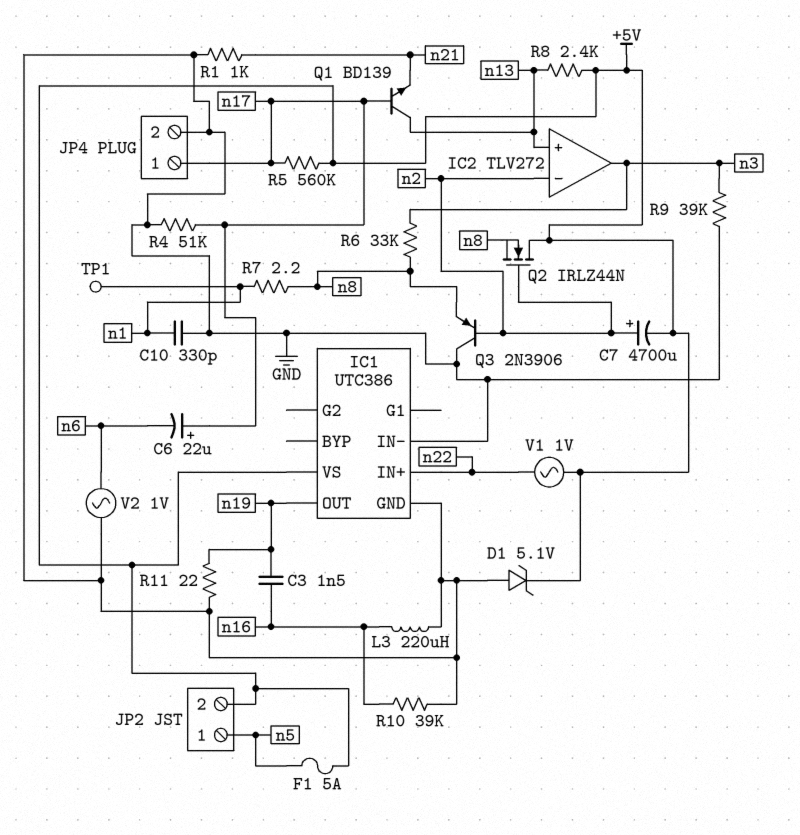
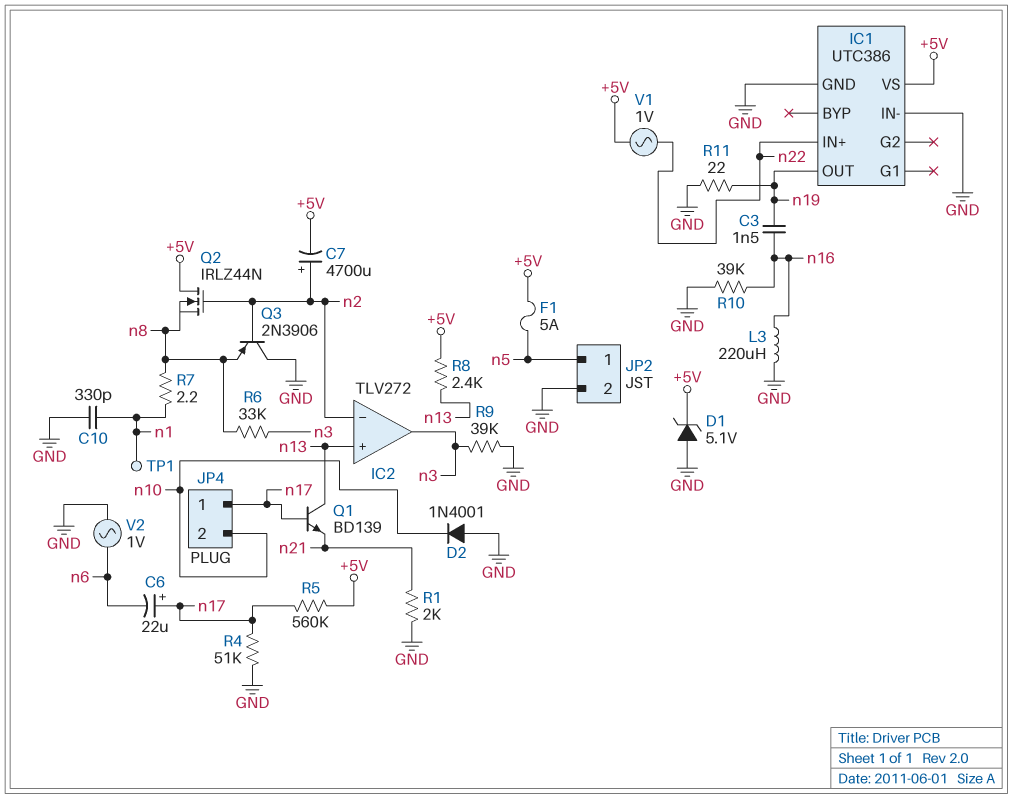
D2: none -> diode 1N4001 (A GND, K n10)
JP2 pin 2: +5V -> GND
JP4 pin 2: GND -> n10
R1: 1k (GND, n21) -> 2k (GND, n21)

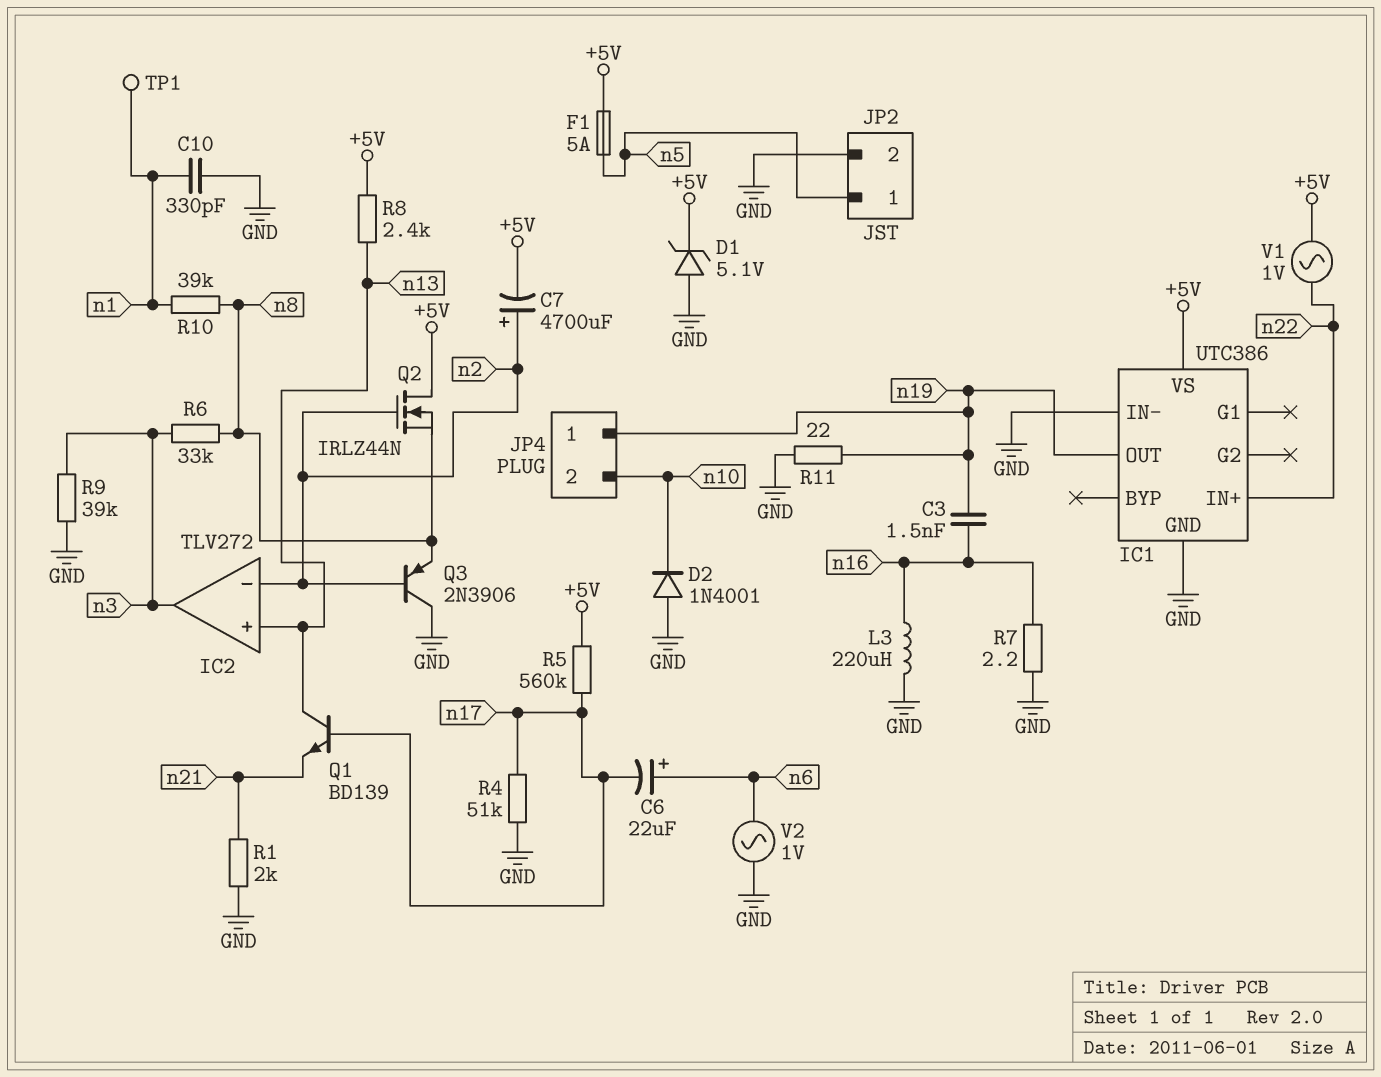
C6: 22uF (plus n17, minus n6) -> 22uF (plus n6, minus n17)
JP4 pin 1: n17 -> n19
R7: 2.2 (n1, n8) -> 2.2 (GND, n16)
R10: 39k (GND, n16) -> 39k (n1, n8)

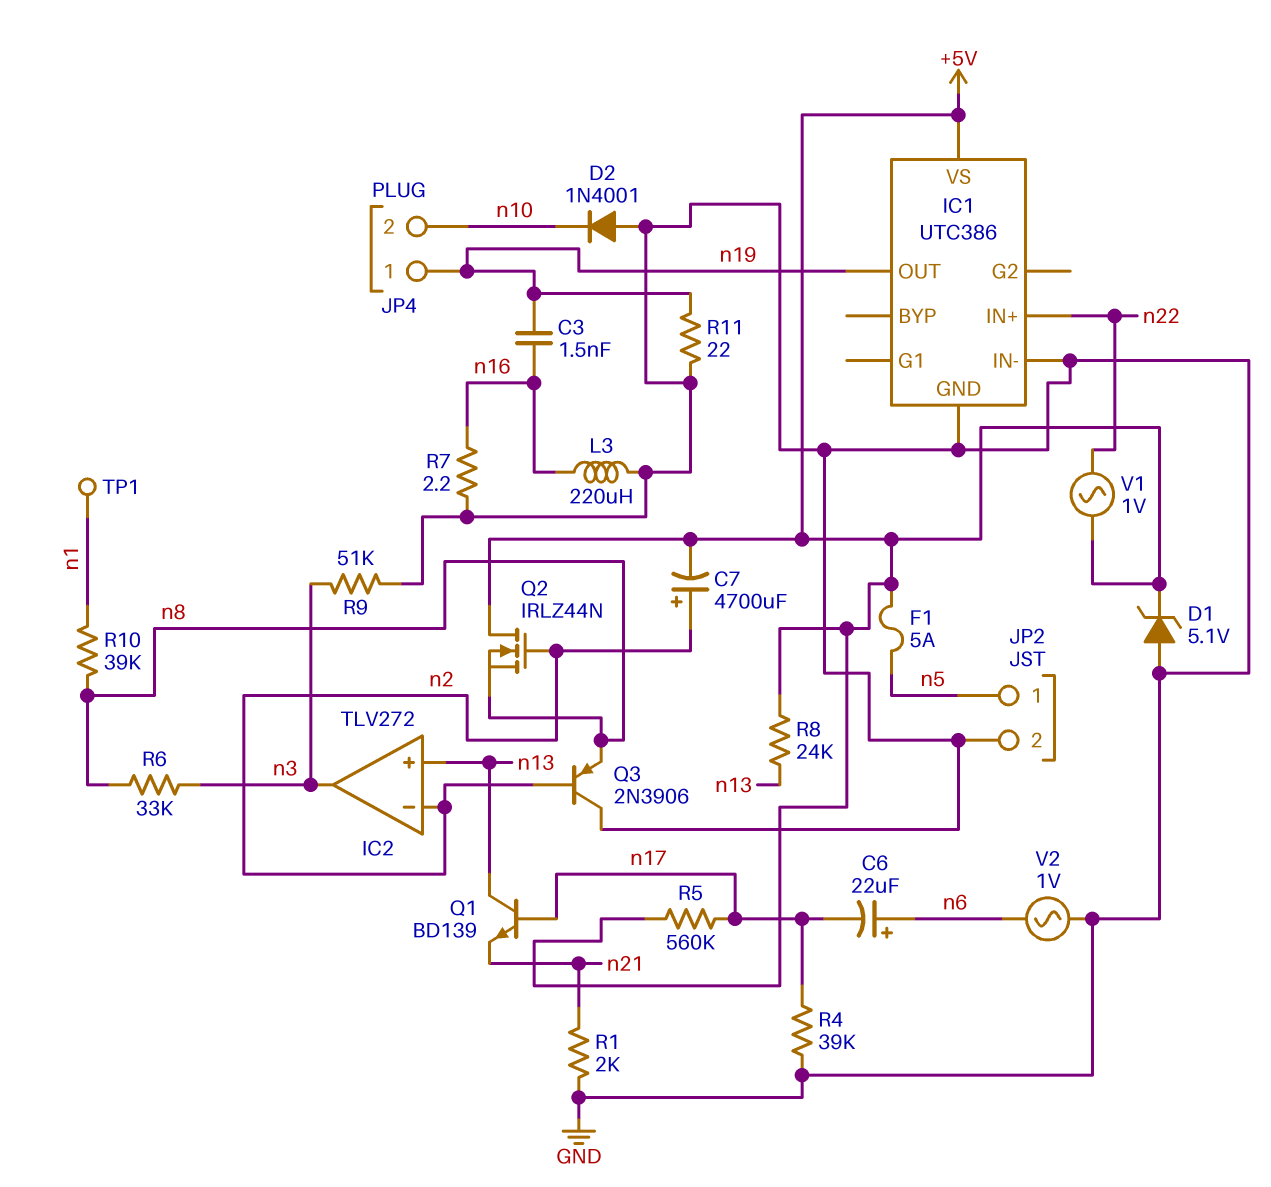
C10: 330pF (GND, n1) -> none
R4: 51k (GND, n17) -> 39k (GND, n17)
R8: 2.4k (+5V, n13) -> 24k (+5V, n13)
R9: 39k (GND, n3) -> 51k (GND, n3)

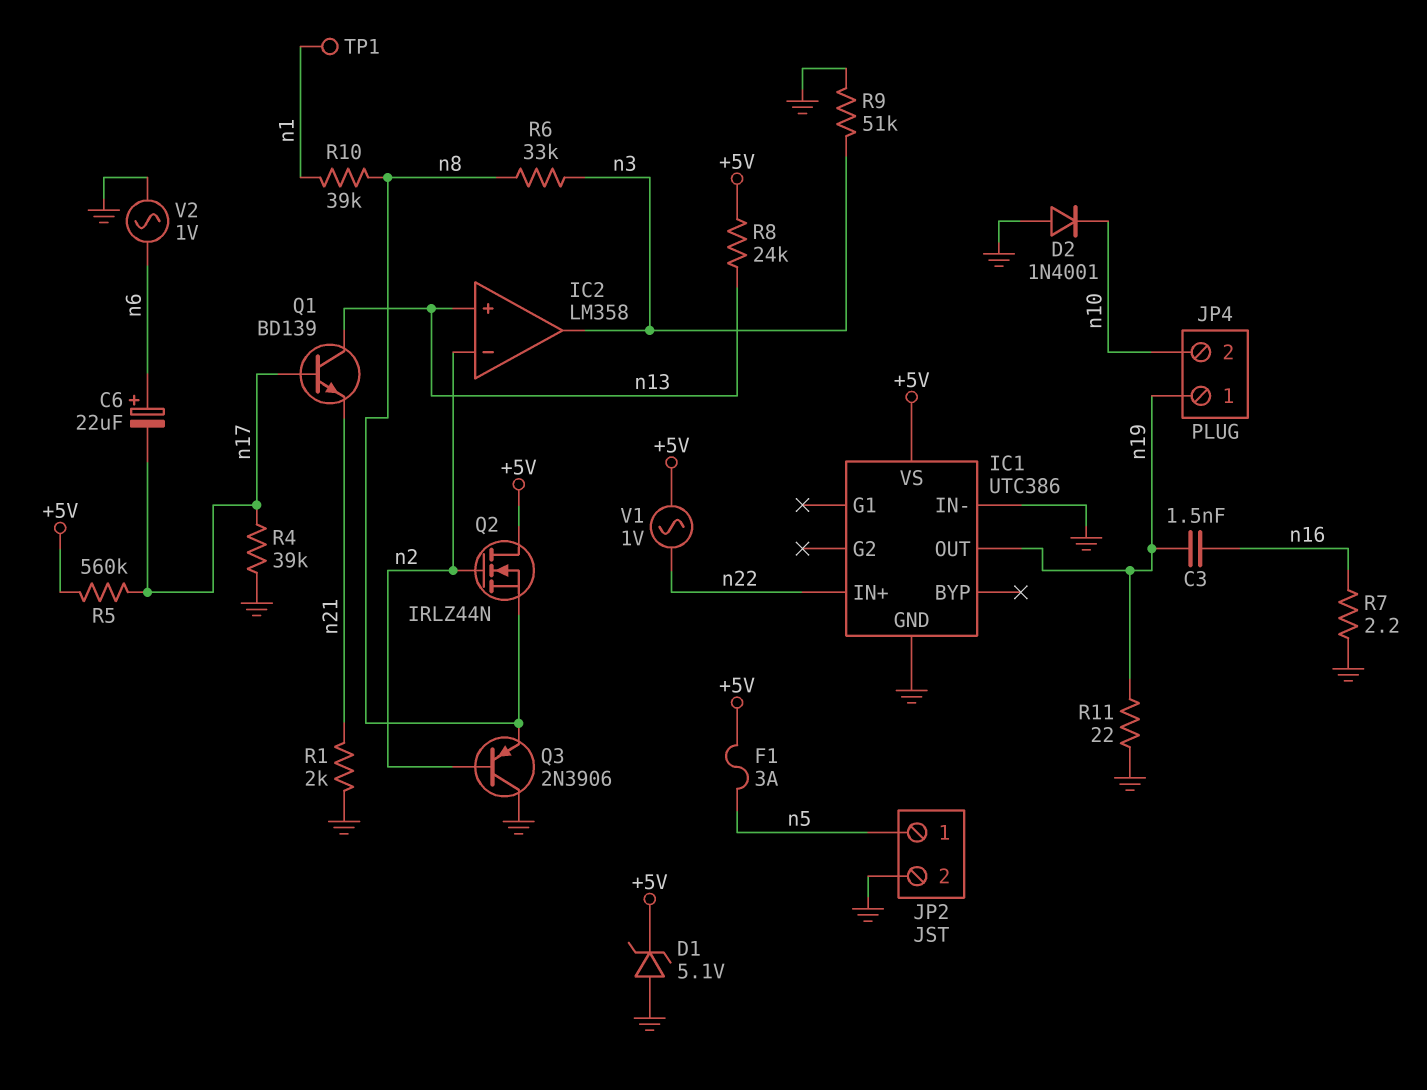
C7: 4700uF (plus n2, minus +5V) -> none
F1: 5A (+5V, n5) -> 3A (+5V, n5)
IC2: TLV272 -> LM358
L3: 220uH (GND, n16) -> none

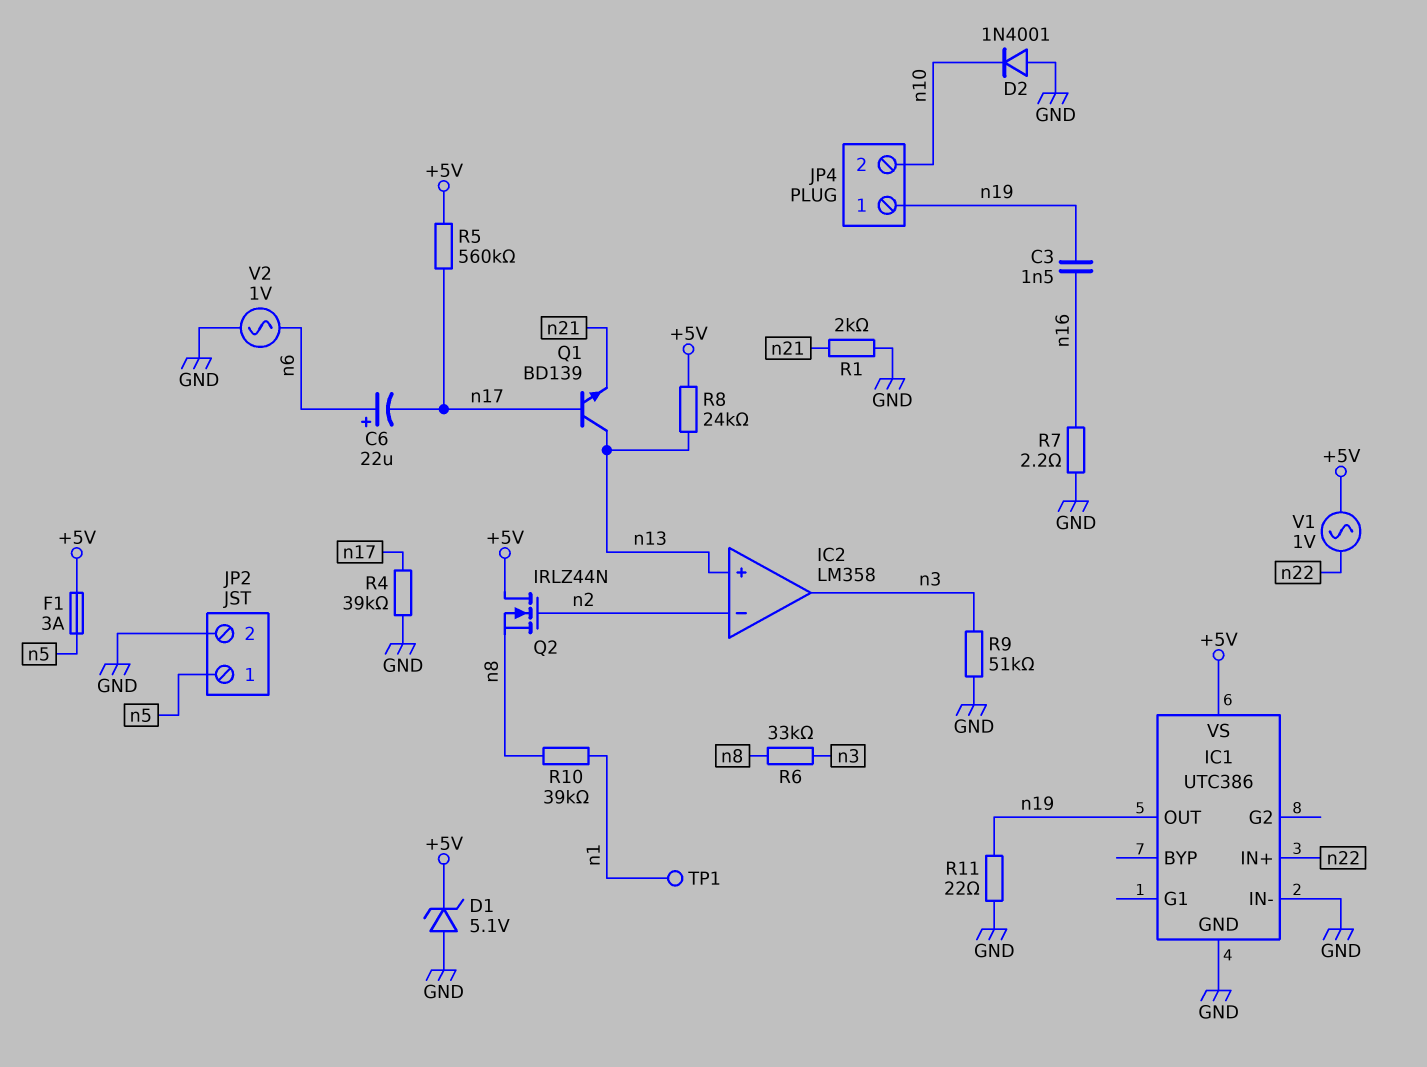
Q3: PNP 2N3906 (B n2, C GND, E n8) -> none

